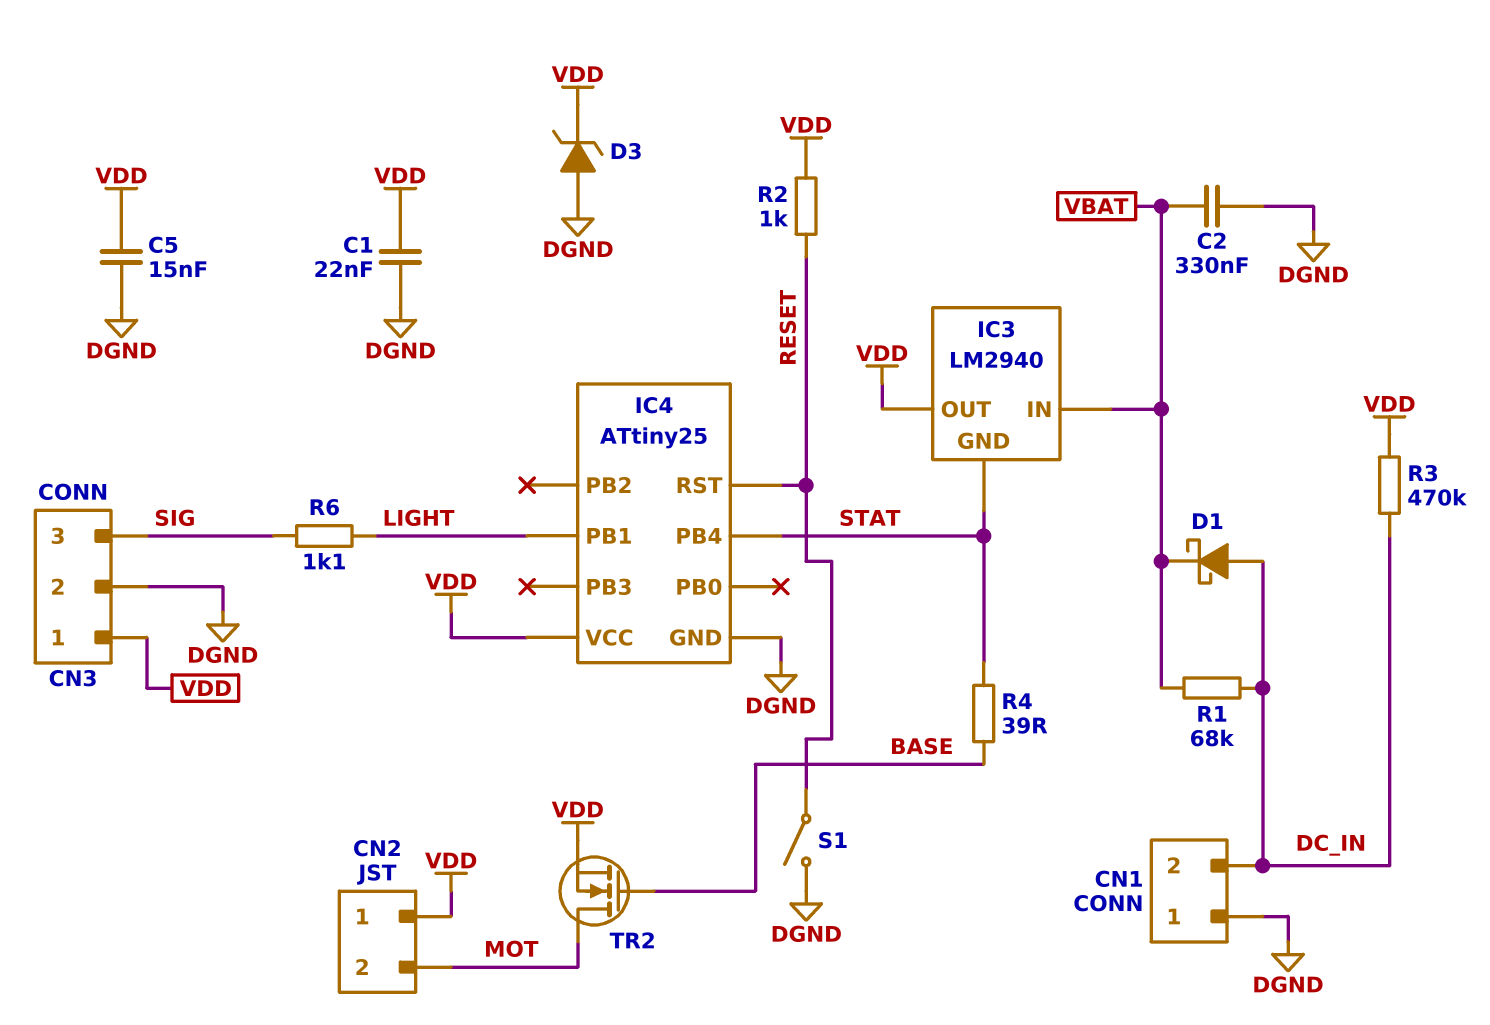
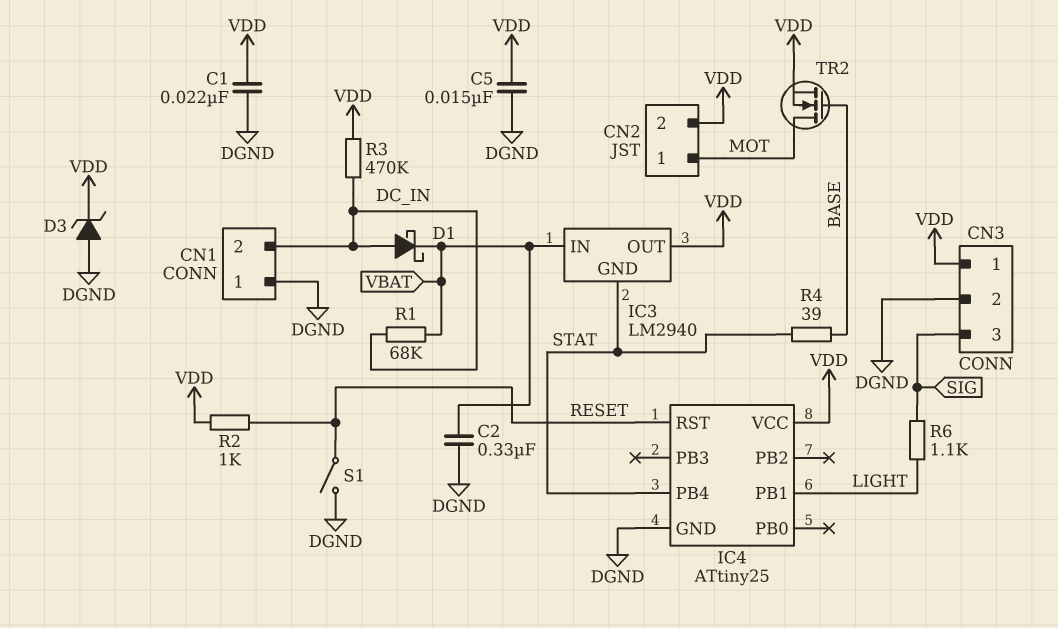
CN2 pin 1: VDD -> MOT
CN2 pin 2: MOT -> VDD

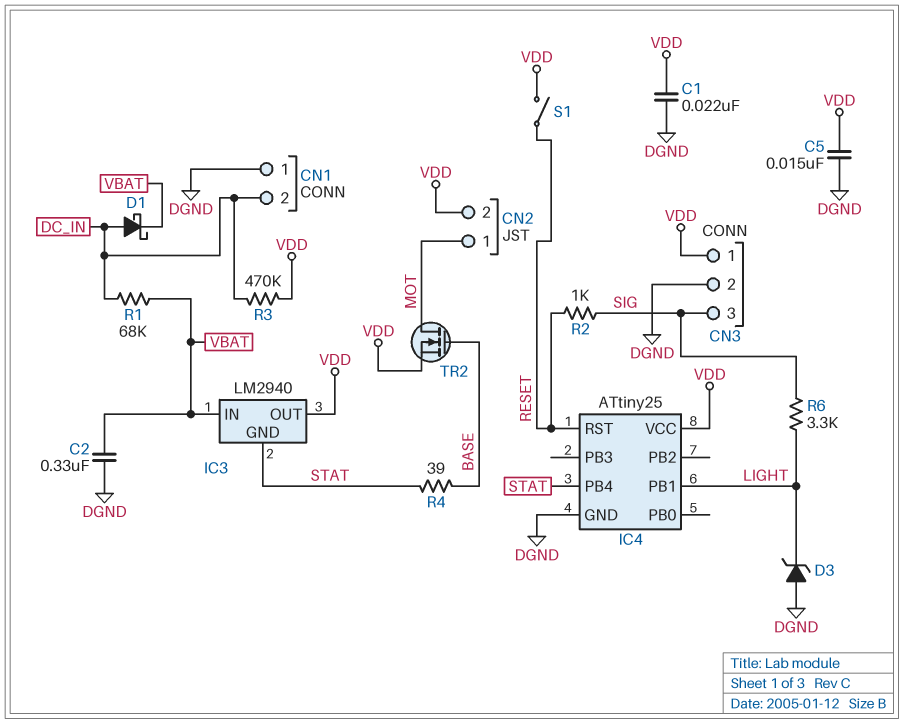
D3: zener (A DGND, K VDD) -> zener (A DGND, K LIGHT)
R2: 1k (RESET, VDD) -> 1k (RESET, SIG)
R6: 1.1k (LIGHT, SIG) -> 3.3k (LIGHT, SIG)
S1: switch (DGND, RESET) -> switch (RESET, VDD)

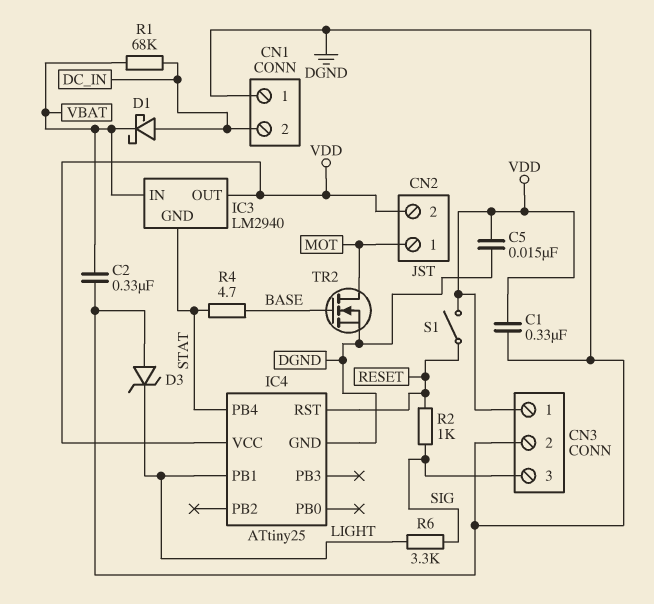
C1: 22nF (DGND, VDD) -> 330nF (DGND, VDD)
R3: 470k (DC_IN, VDD) -> none
R4: 39 (BASE, STAT) -> 4.7 (BASE, STAT)
TR2: NMOS (G BASE, D MOT, S VDD) -> NMOS (G BASE, D MOT, S DGND)

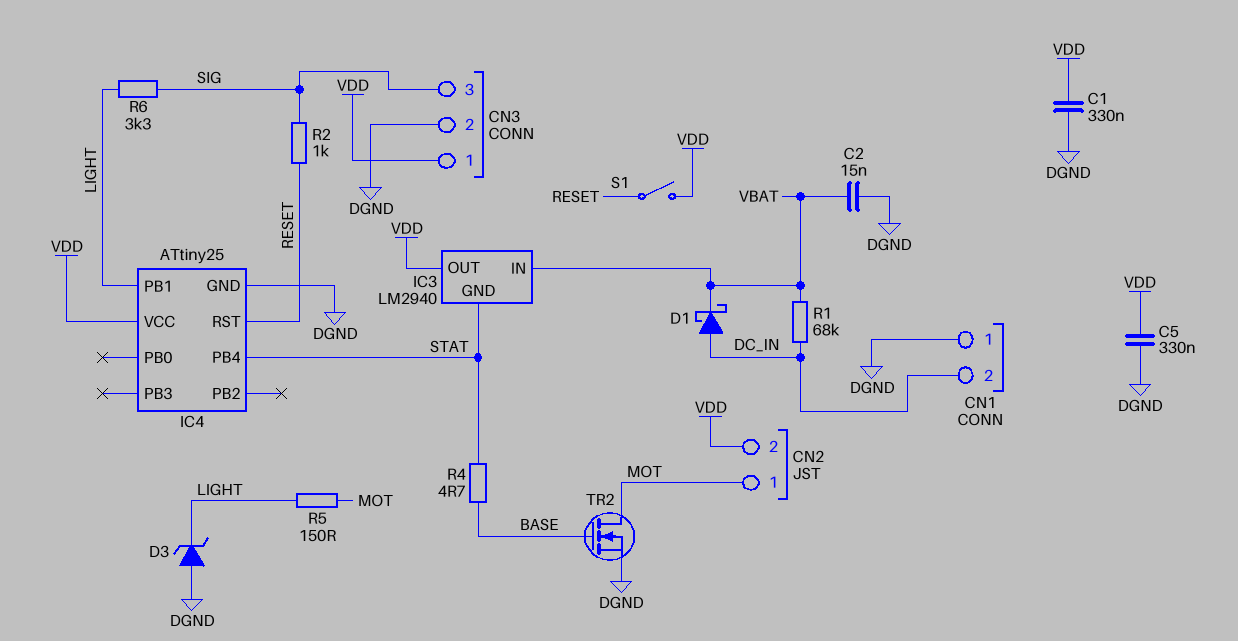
C2: 330nF (DGND, VBAT) -> 15nF (DGND, VBAT)
C5: 15nF (DGND, VDD) -> 330nF (DGND, VDD)
R5: none -> 150 (LIGHT, MOT)

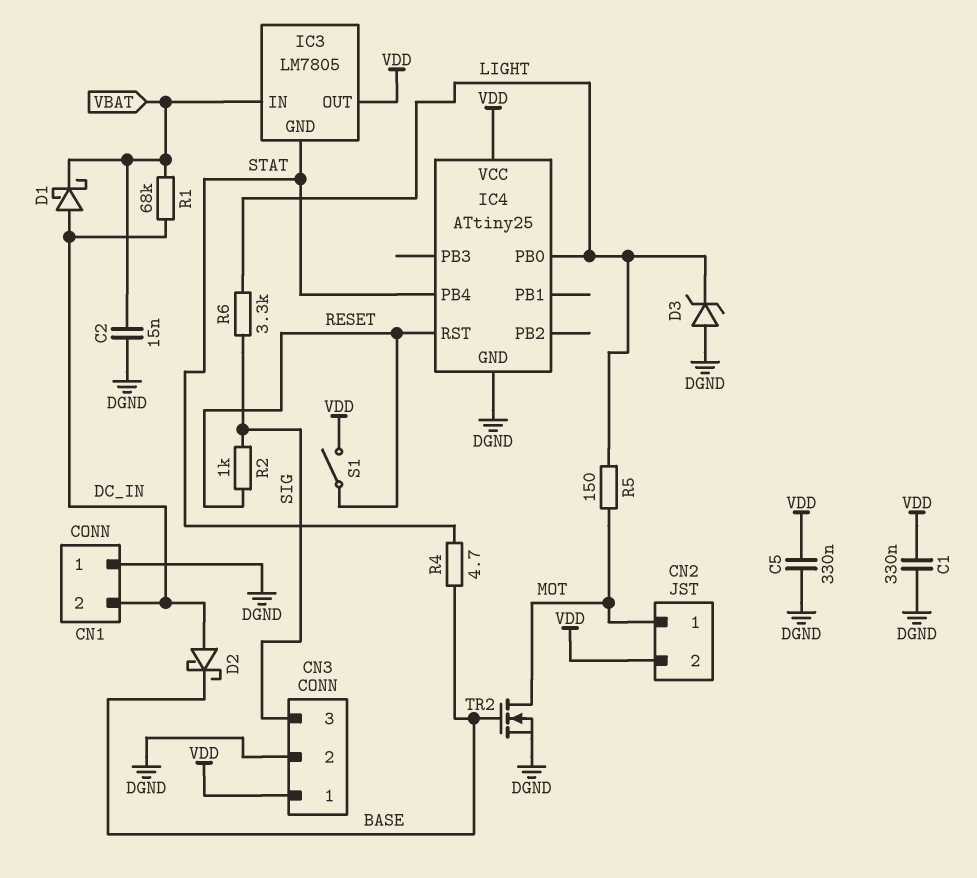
D2: none -> schottky (A DC_IN, K BASE)
IC3: LM2940 -> LM7805
IC4 pin PB0: none -> LIGHT
IC4 pin PB1: LIGHT -> none

